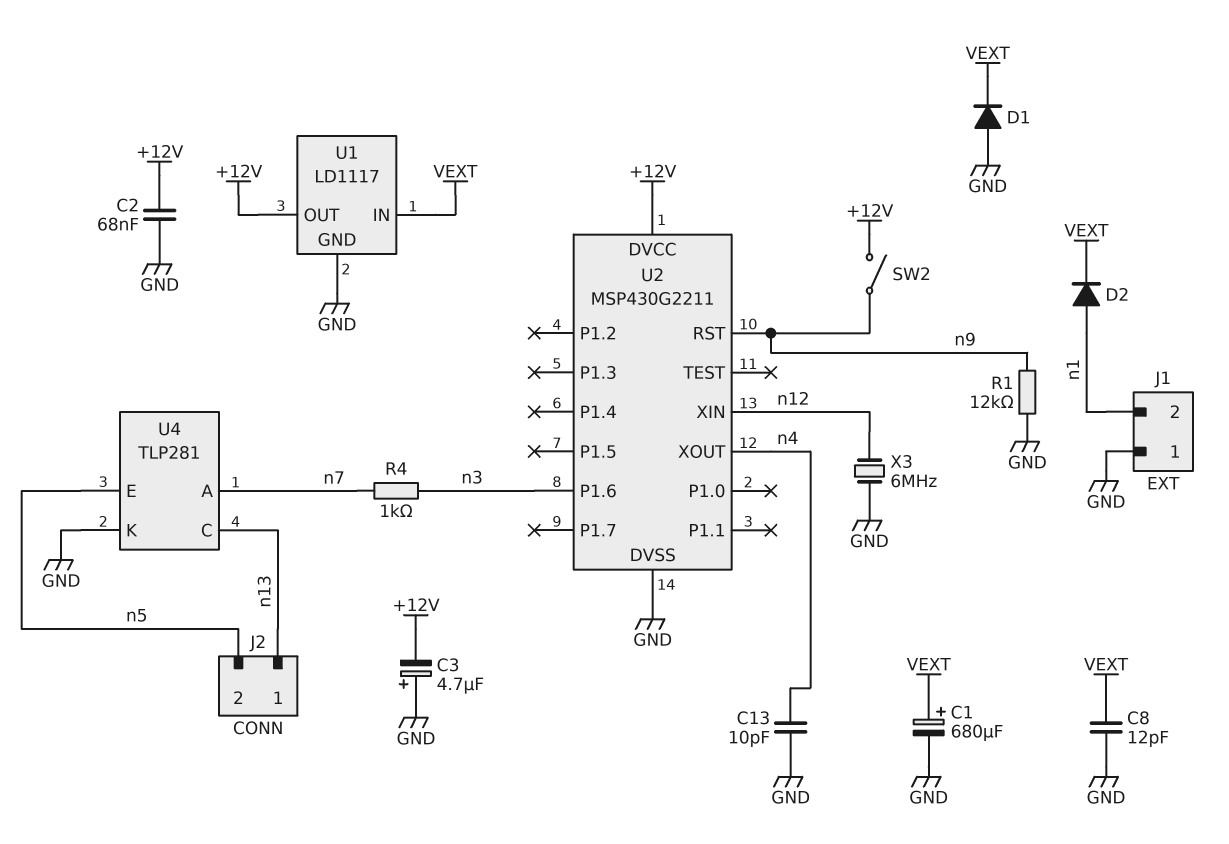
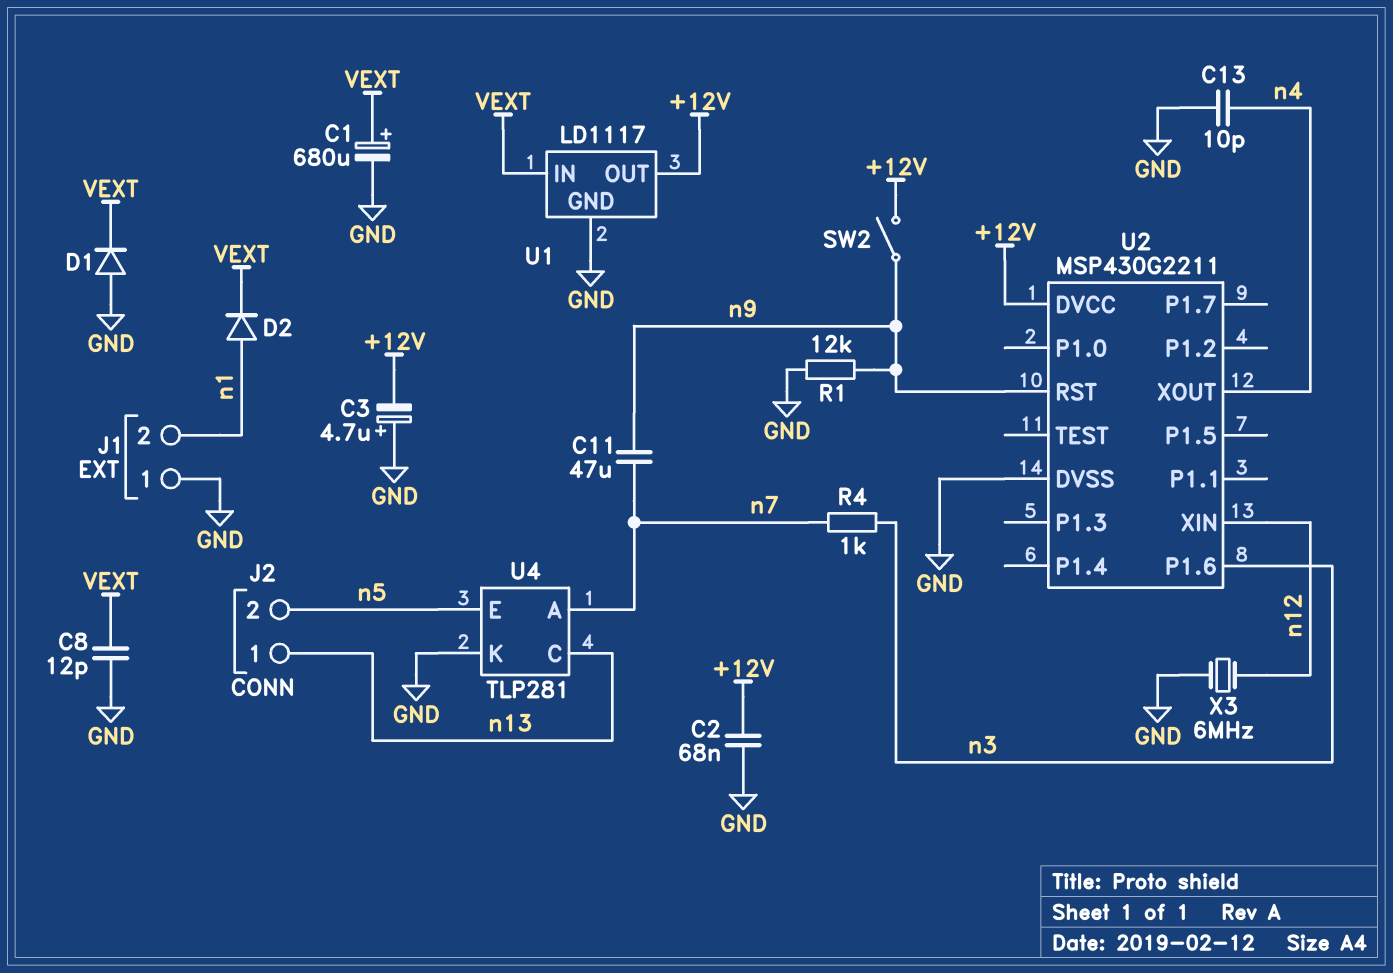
C11: none -> 47uF (n7, n9)

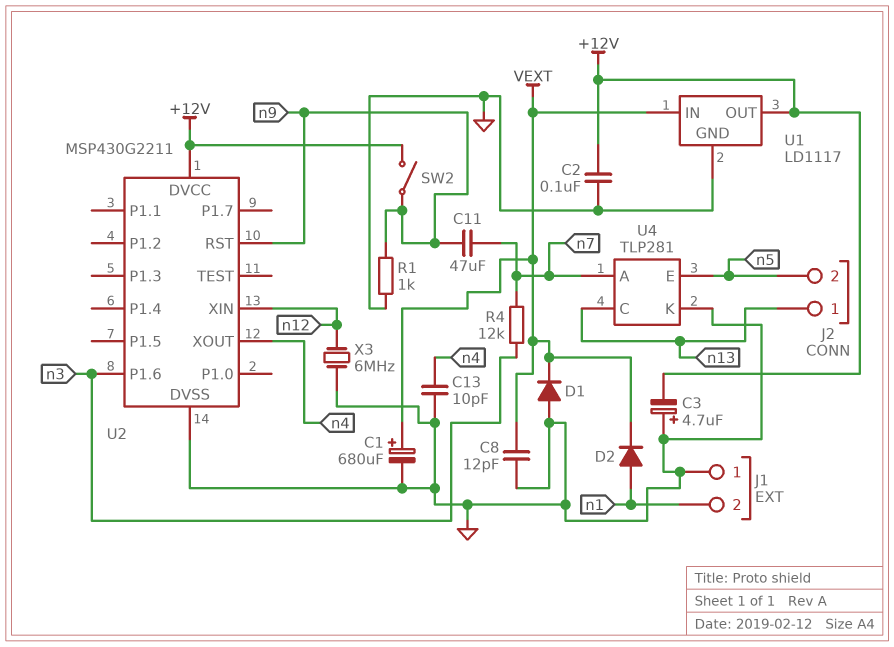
C2: 68nF (+12V, GND) -> 100nF (+12V, GND)
R1: 12k (GND, n9) -> 1k (GND, n9)
R4: 1k (n3, n7) -> 12k (n3, n7)

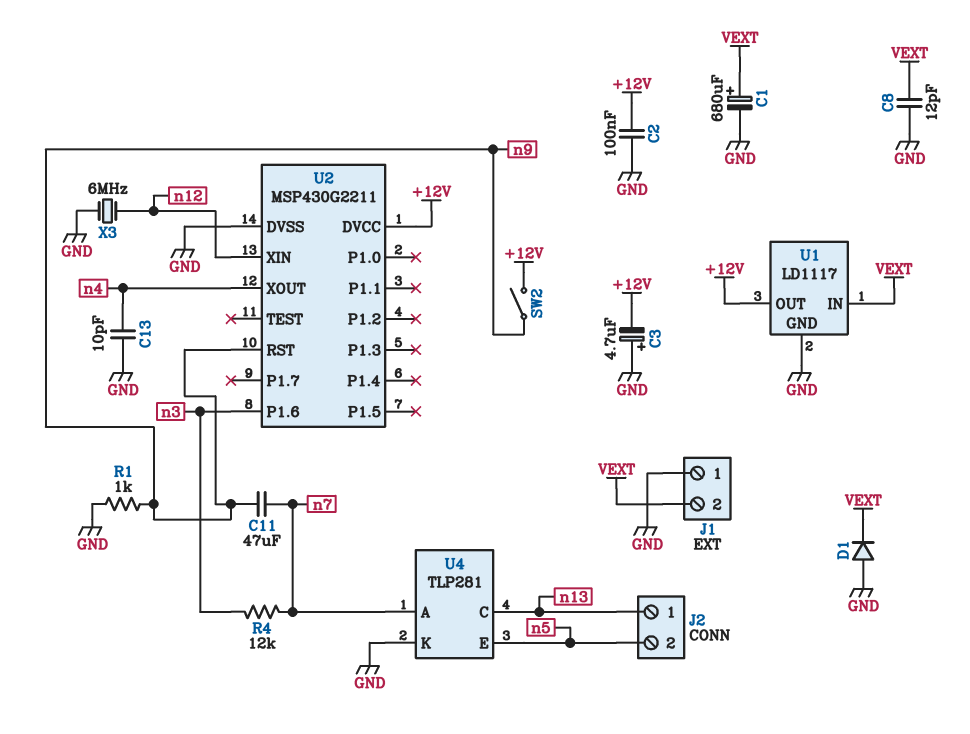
D2: diode (A n1, K VEXT) -> none
J1 pin 2: n1 -> VEXT

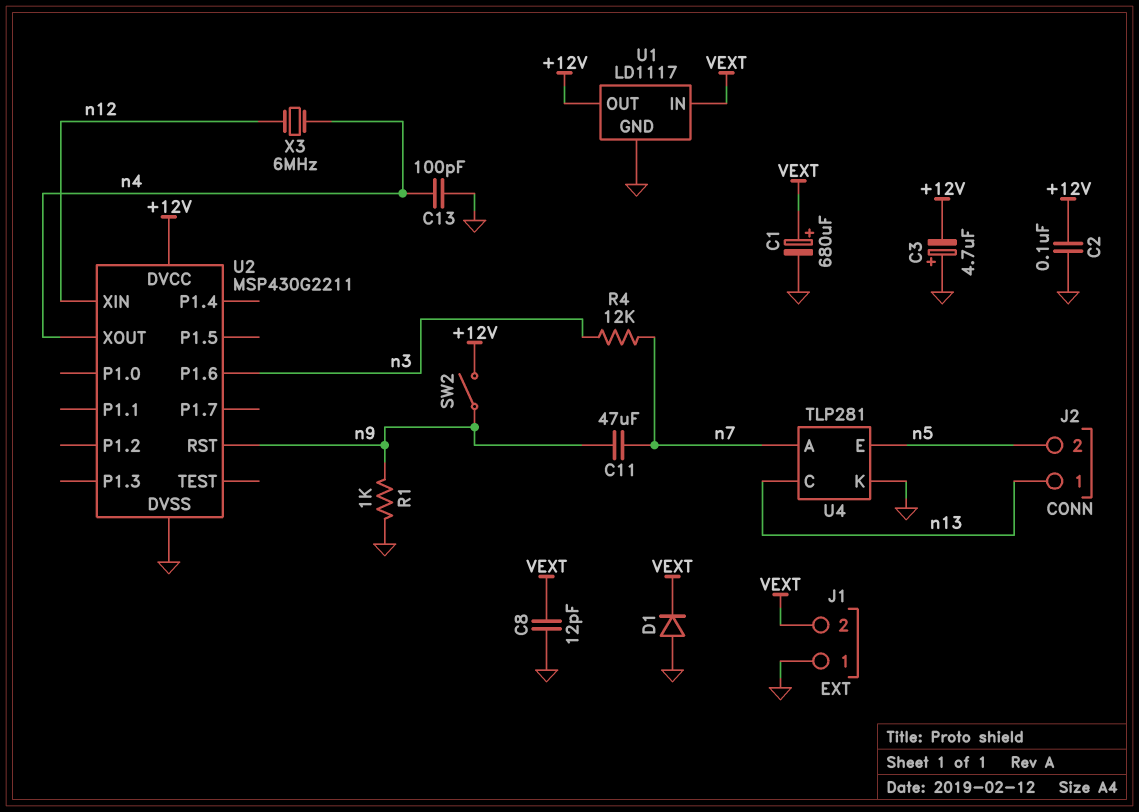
C13: 10pF (GND, n4) -> 100pF (GND, n4)
X3: 6MHz (GND, n12) -> 6MHz (n4, n12)

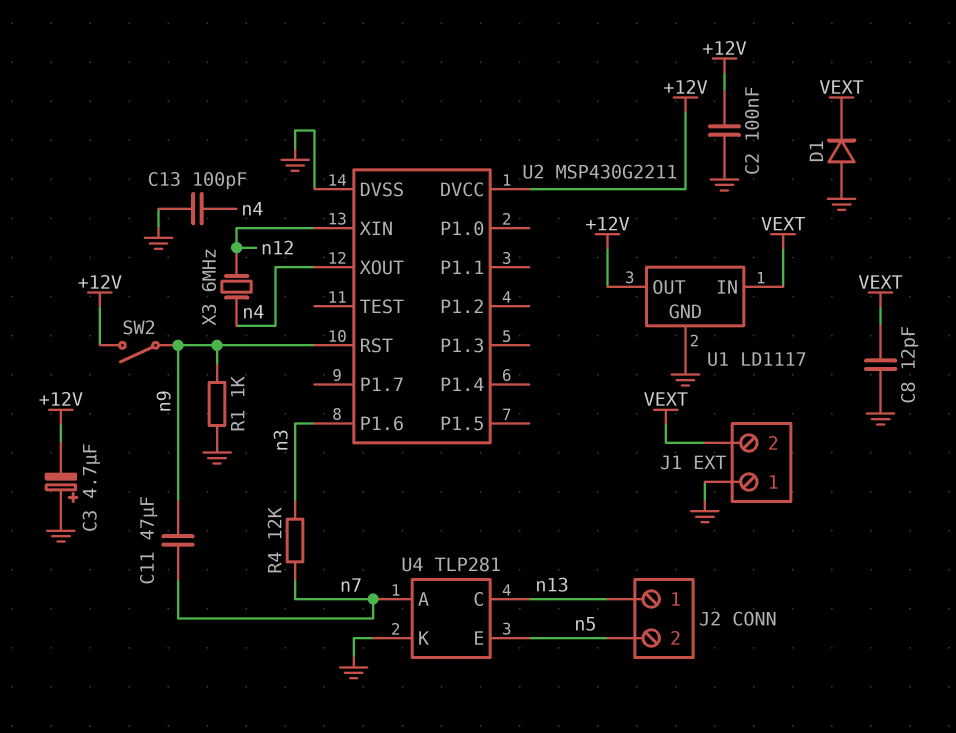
C1: 680uF (plus VEXT, minus GND) -> none

